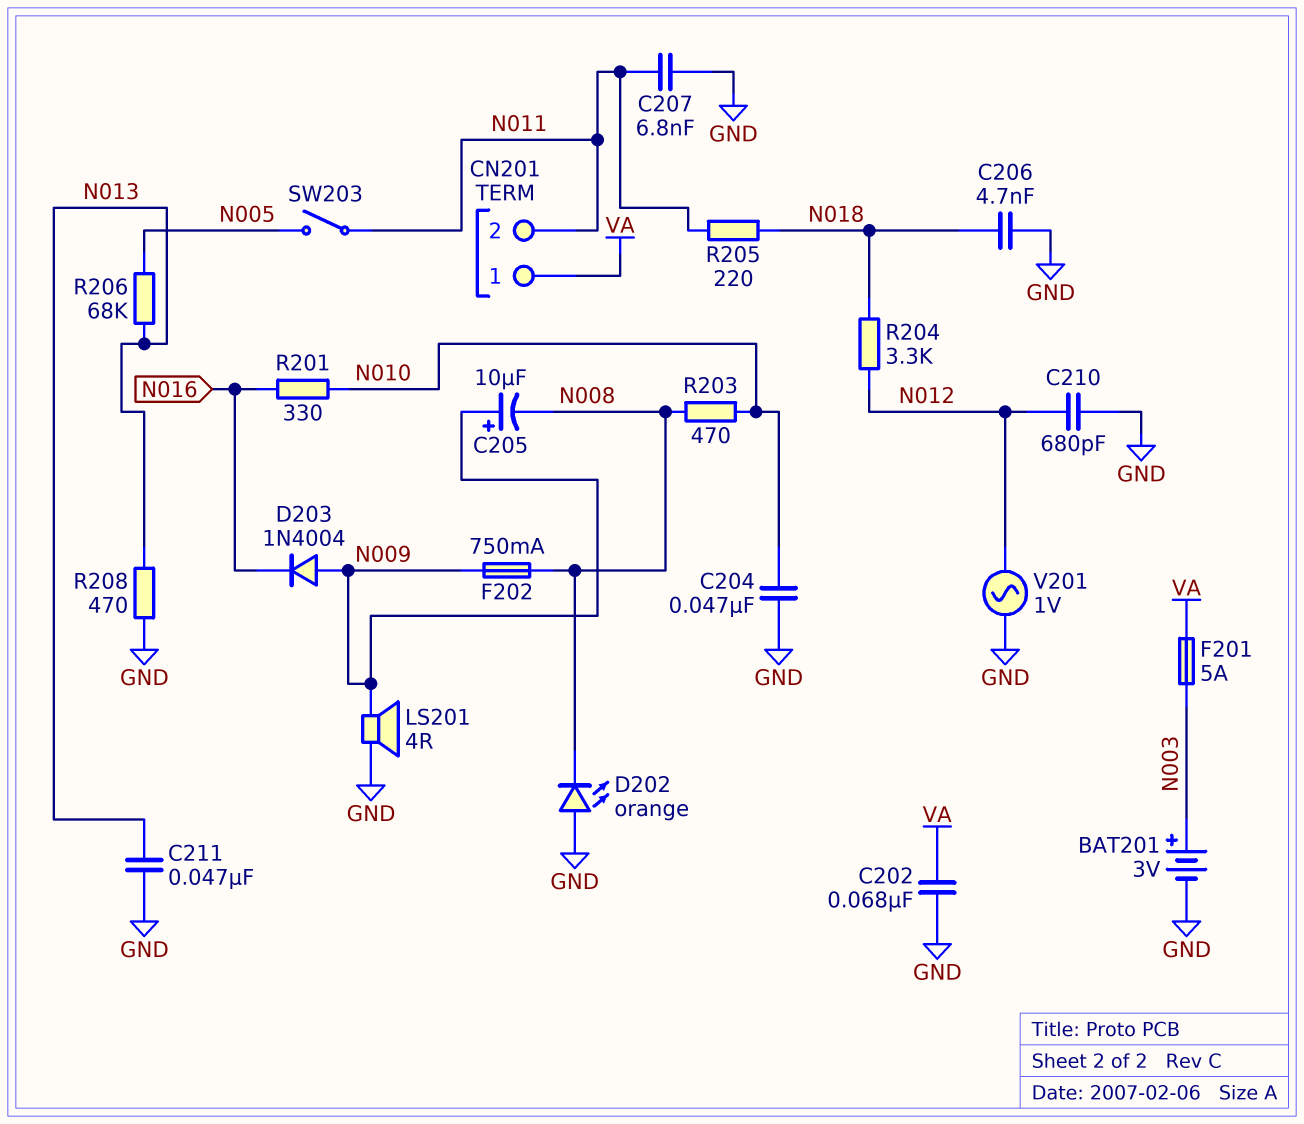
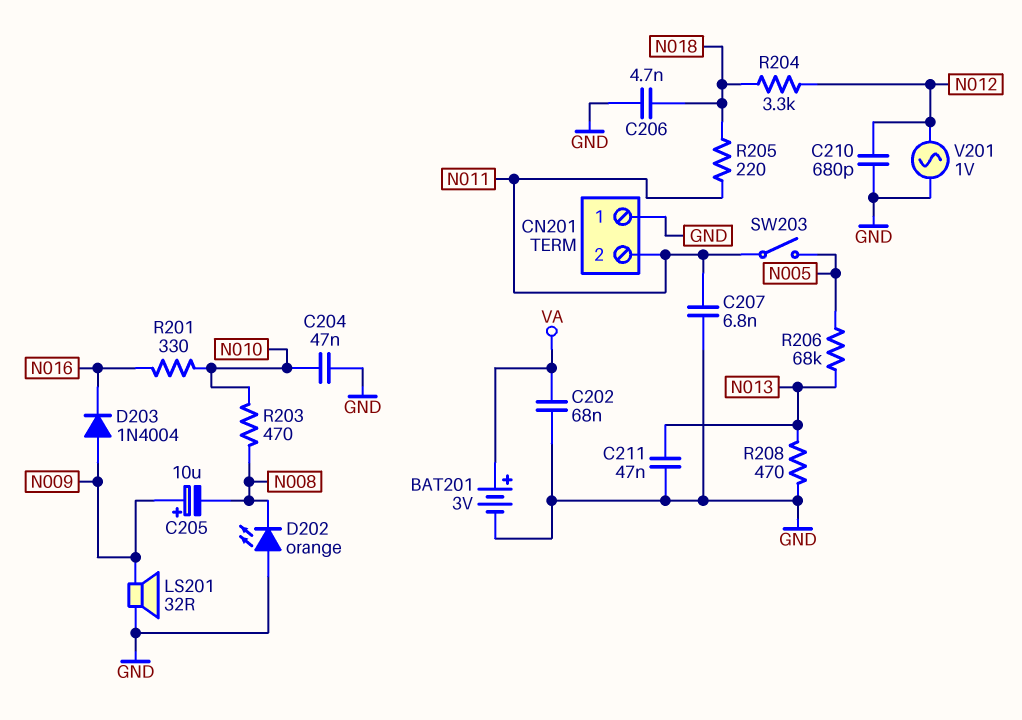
BAT201: 3V (plus N003, minus GND) -> 3V (plus VA, minus GND)
CN201 pin 1: VA -> GND
F201: 5A (N003, VA) -> none
F202: 750mA (N008, N009) -> none
LS201: speaker 4R (GND, N009) -> speaker 32R (GND, N009)

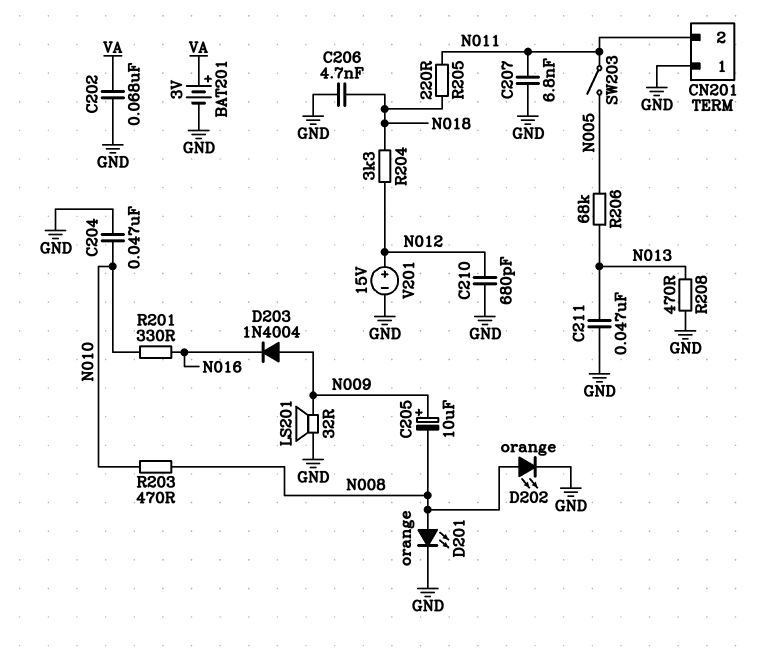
D201: none -> LED orange (A N008, K GND)
D202: LED orange (A GND, K N008) -> LED orange (A N008, K GND)
V201: AC 1V (GND, N012) -> 15V (plus N012, minus GND)

